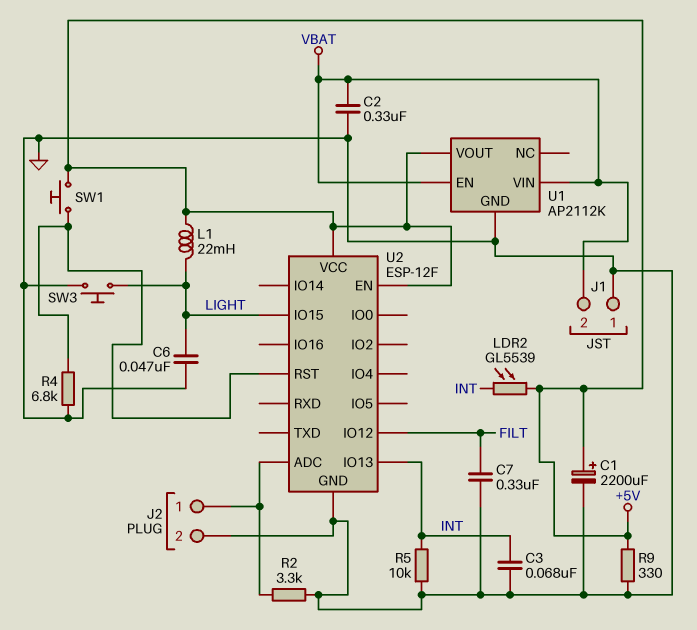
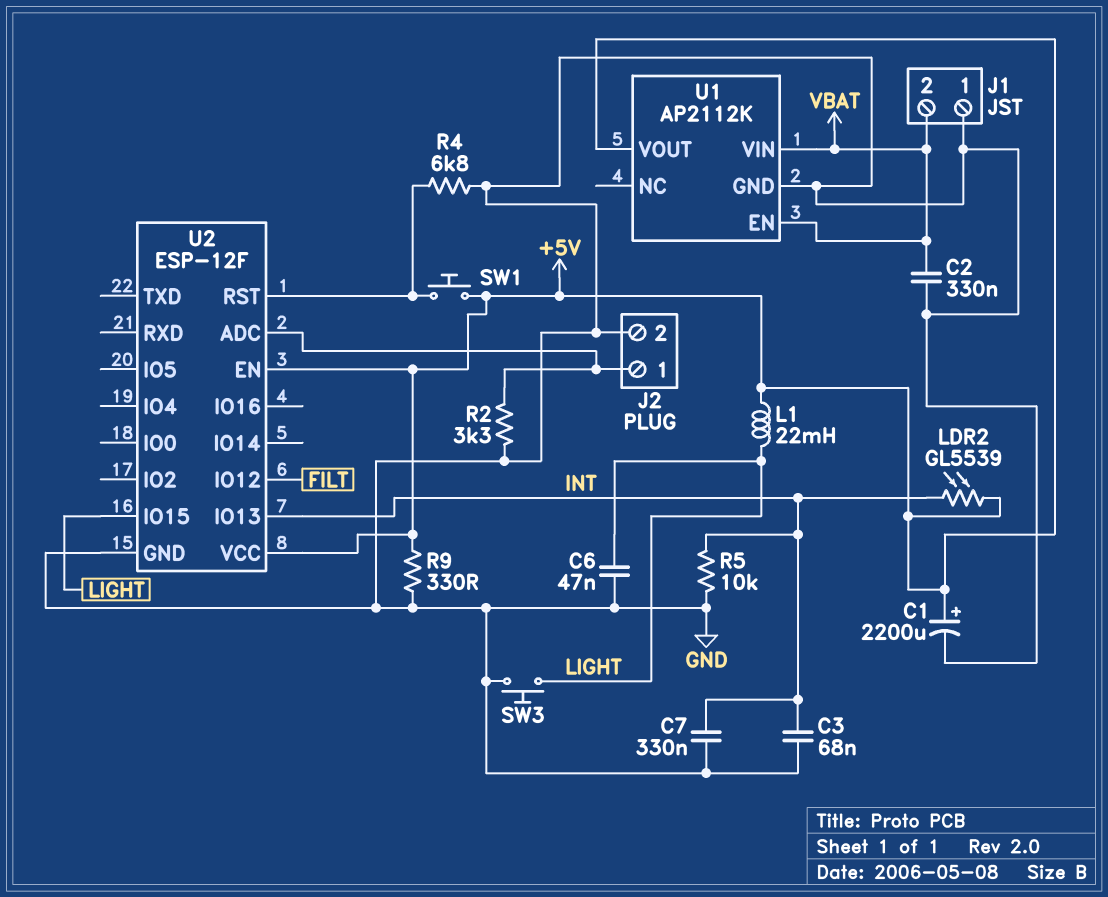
C7: 330nF (FILT, GND) -> 330nF (GND, INT)

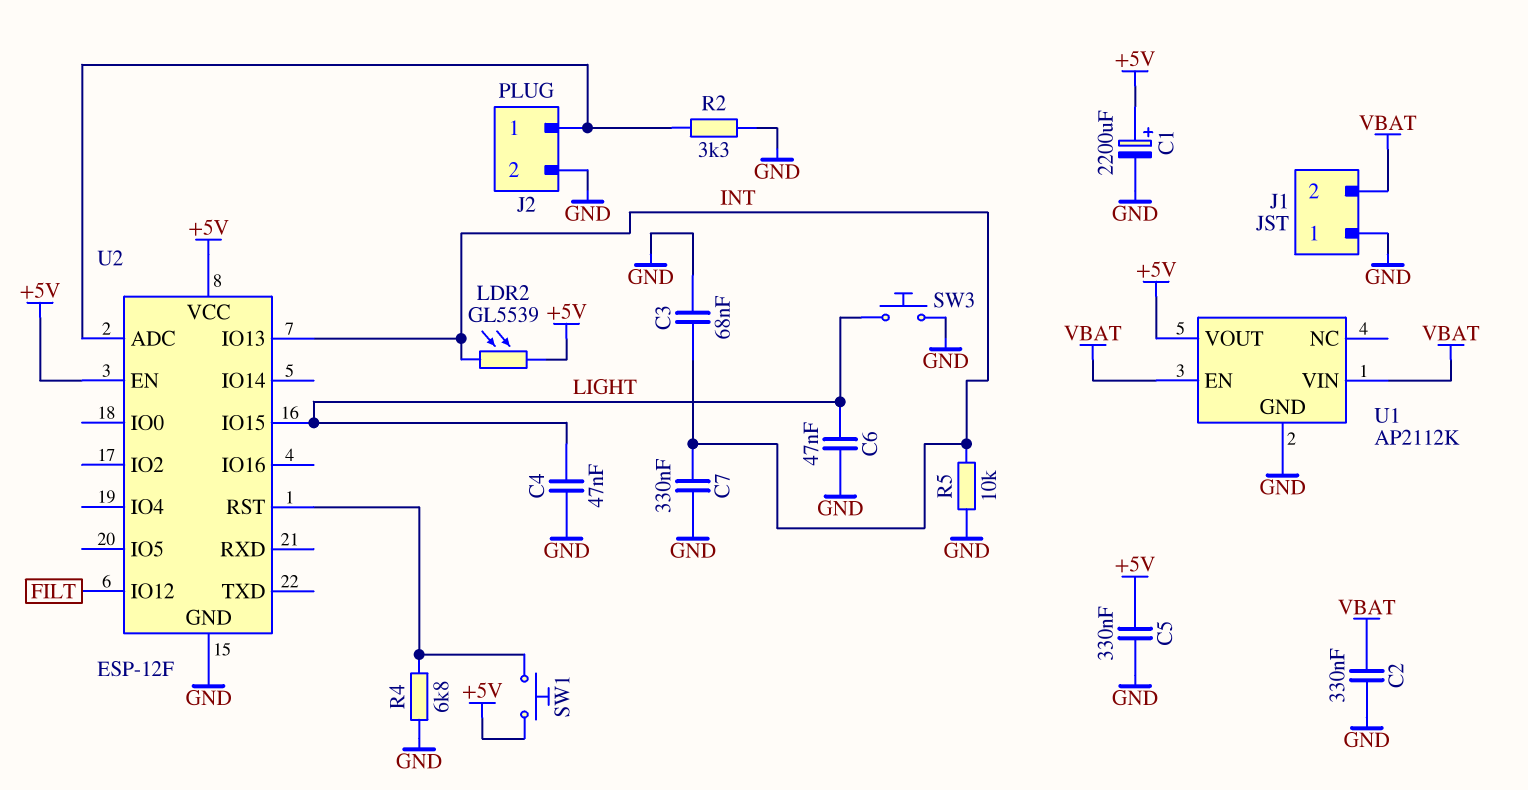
C4: none -> 47nF (GND, LIGHT)
C5: none -> 330nF (+5V, GND)
L1: 22mH (+5V, LIGHT) -> none
R9: 330 (+5V, GND) -> none

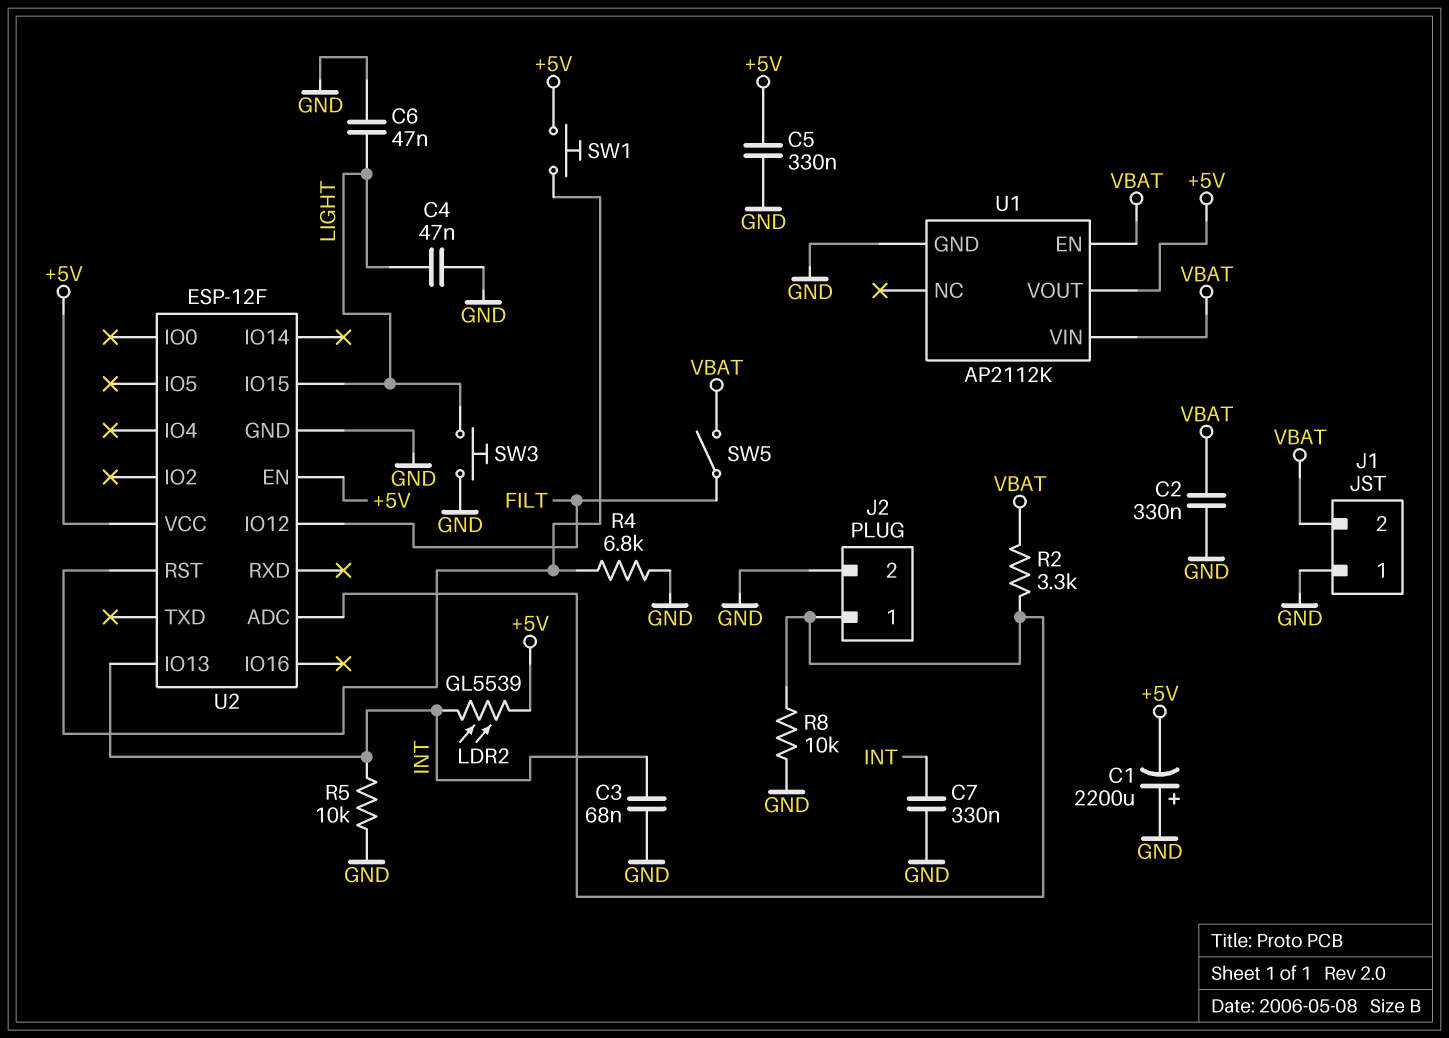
C1: 2200uF (plus +5V, minus GND) -> 2200uF (plus GND, minus +5V)
R2: 3.3k (GND, J2/1) -> 3.3k (J2/1, VBAT)
R8: none -> 10k (GND, J2/1)
SW5: none -> switch (FILT, VBAT)

